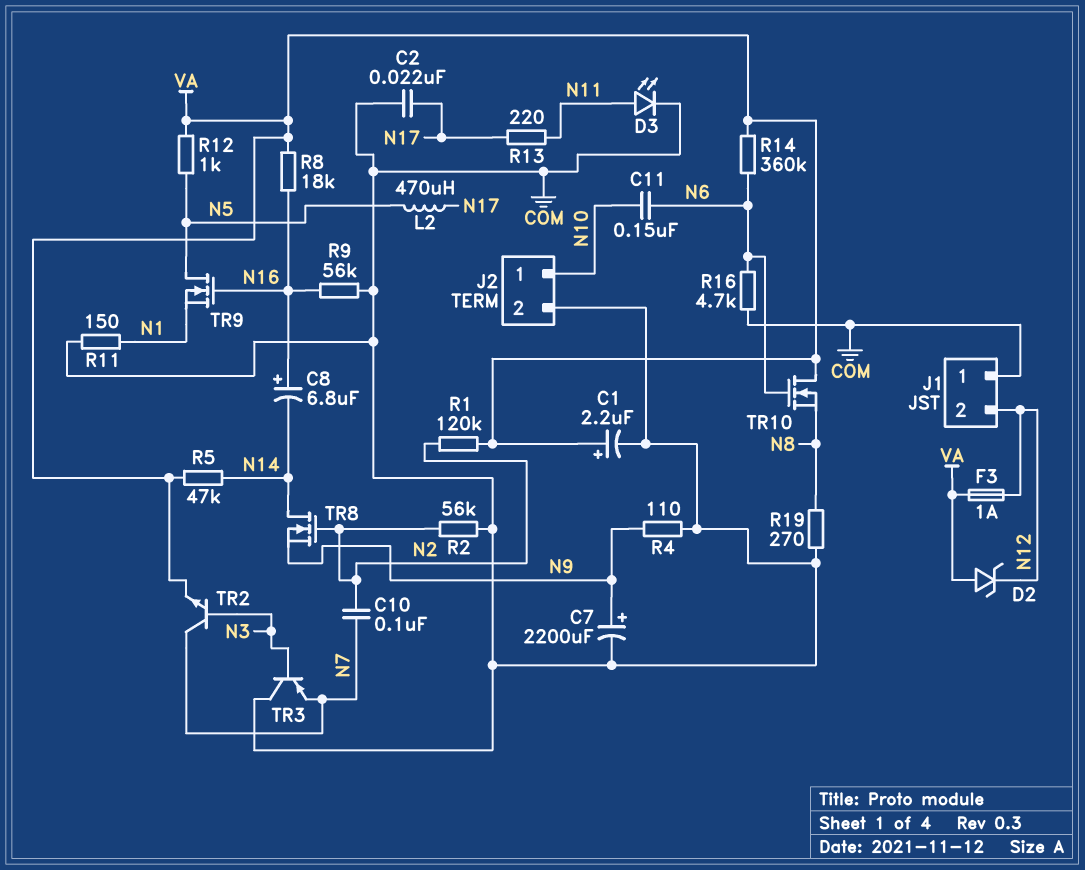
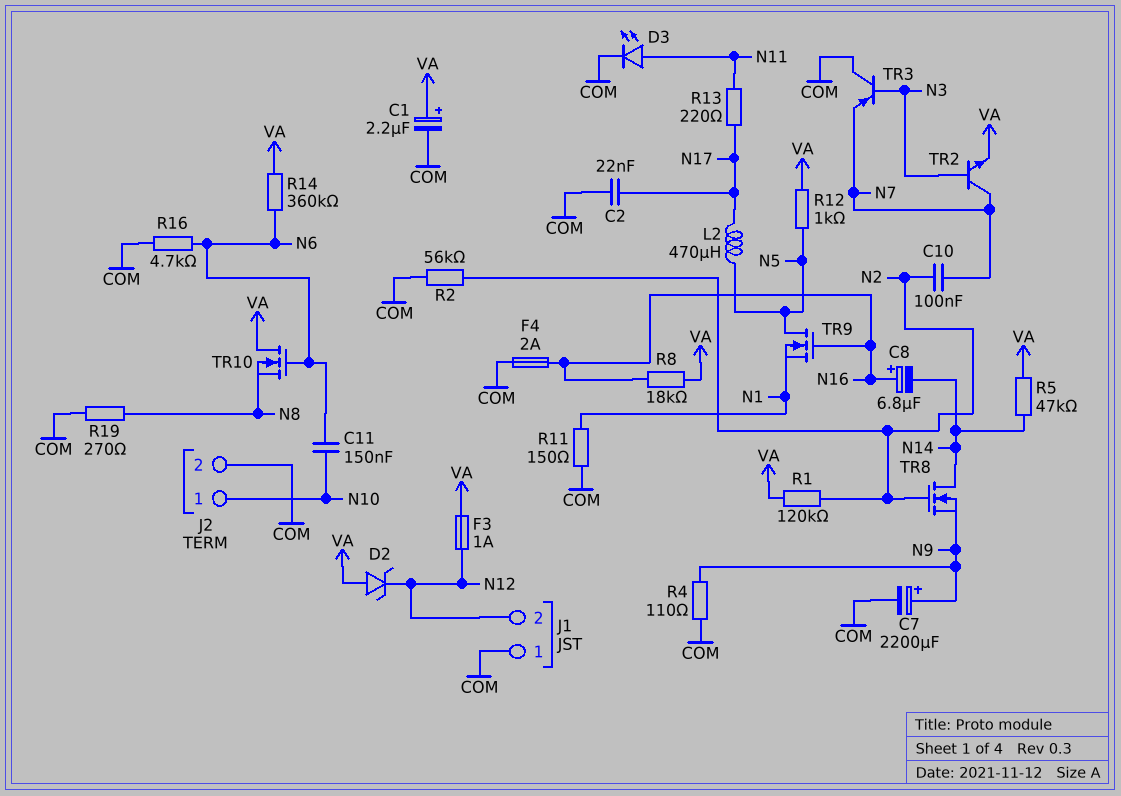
F4: none -> 2A (COM, N16)
R9: 56k (COM, N16) -> none

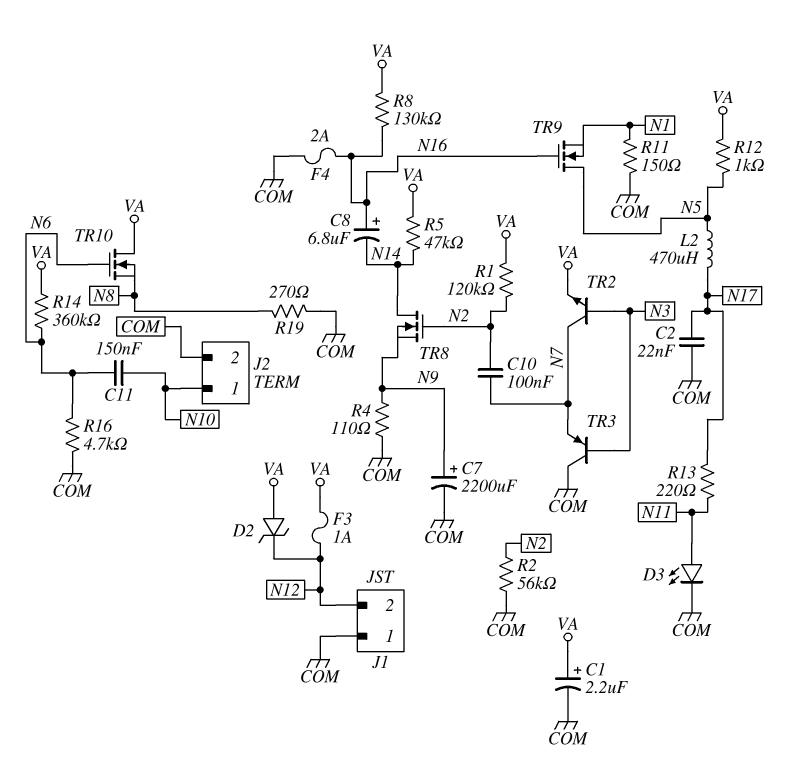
R8: 18k (N16, VA) -> 130k (N16, VA)

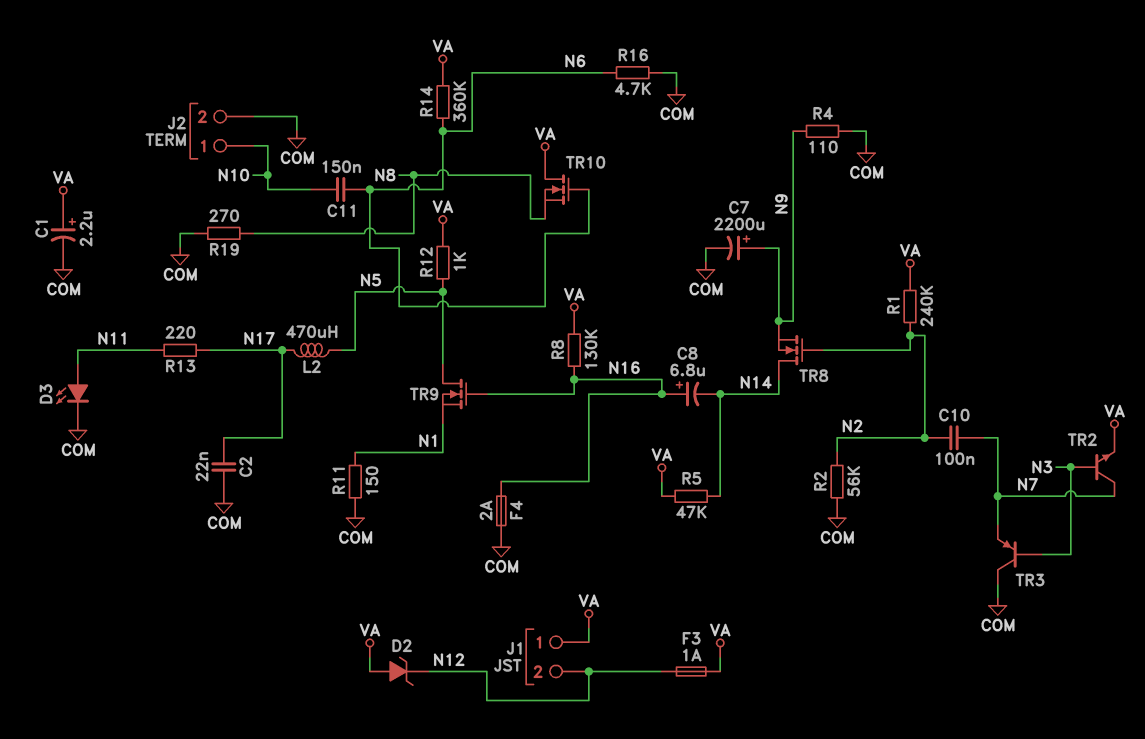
J1 pin 1: COM -> VA
R1: 120k (N2, VA) -> 240k (N2, VA)

